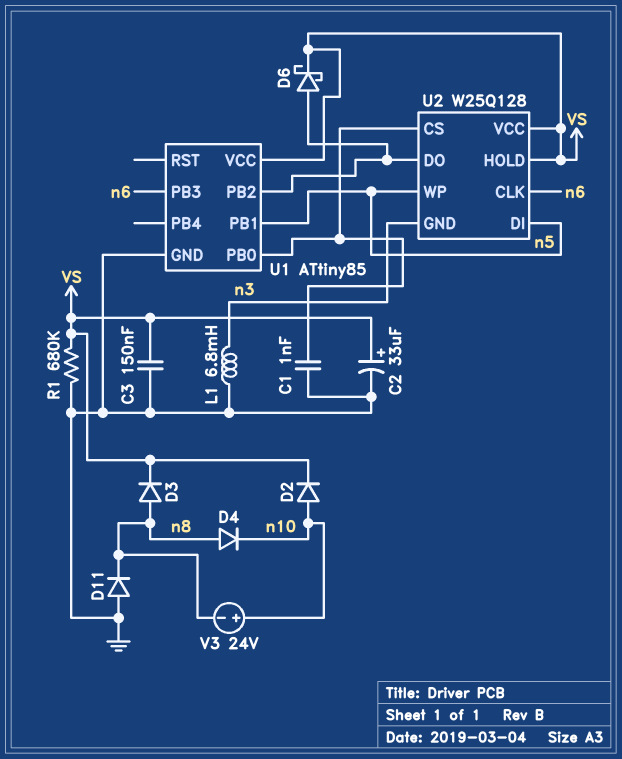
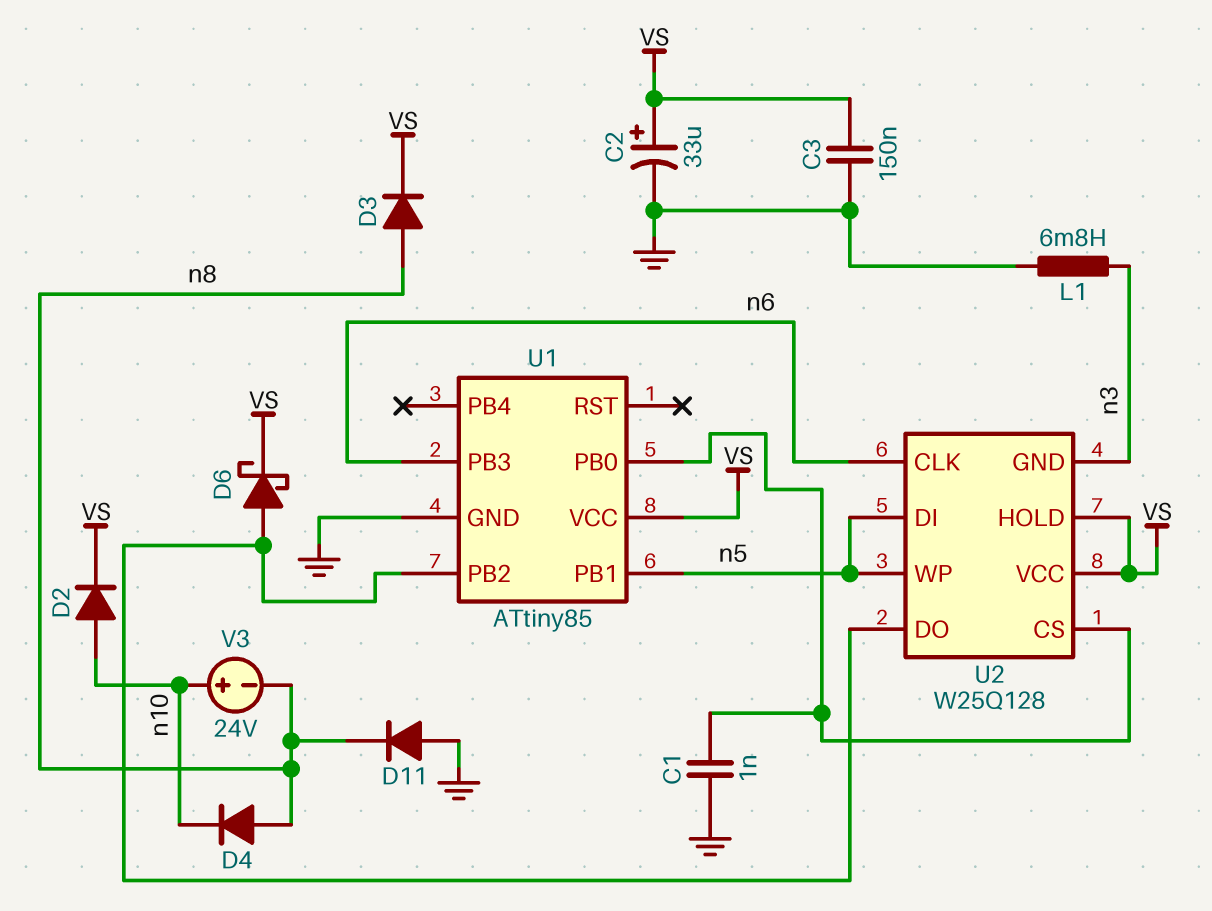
R1: 680k (GND, VS) -> none

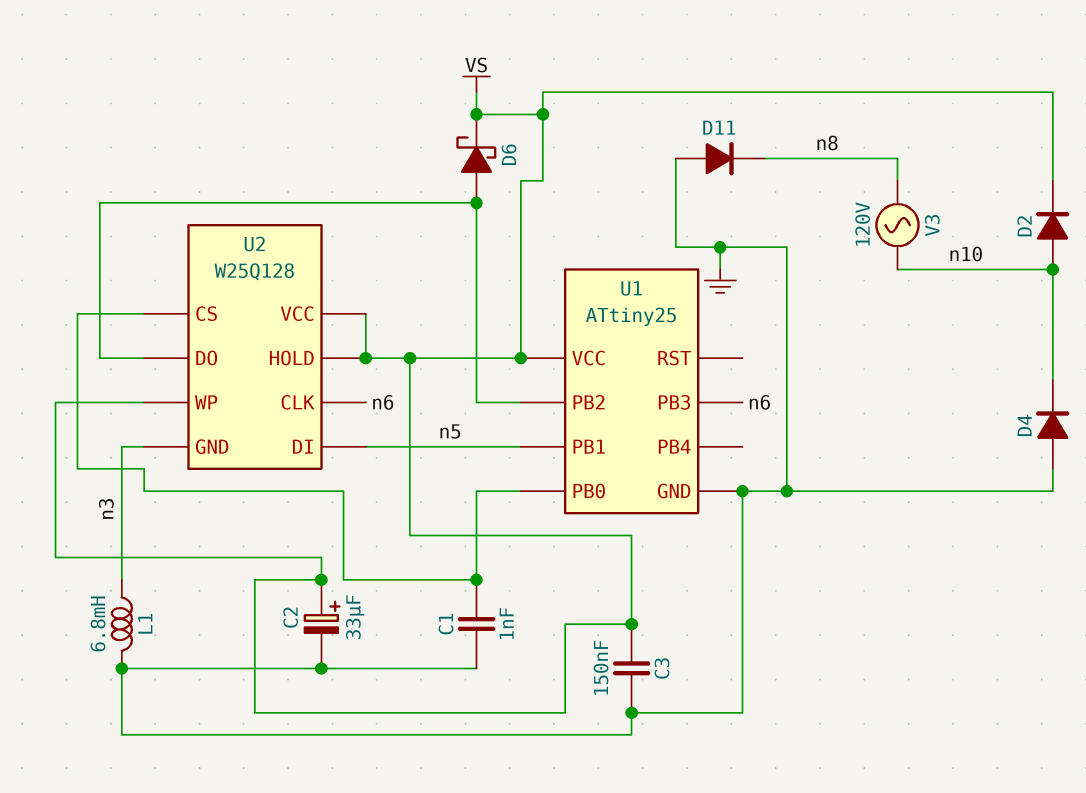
D3: diode (A n8, K VS) -> none
D4: diode (A n8, K n10) -> diode (A GND, K n10)
U1: ATtiny85 -> ATtiny25
U2 pin WP: n5 -> VS
V3: 24V (plus n10, minus n8) -> AC 120V (n8, n10)

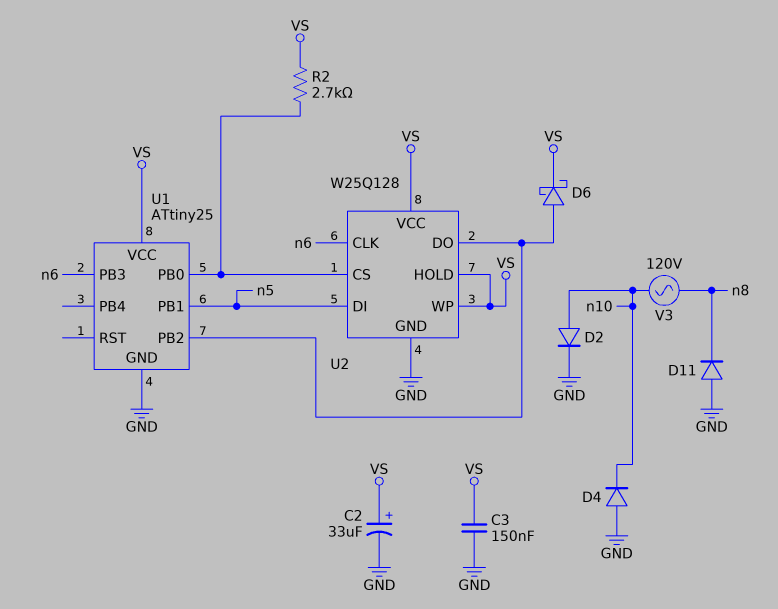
C1: 1nF (GND, U1/PB0) -> none
D2: diode (A n10, K VS) -> diode (A n10, K GND)
L1: 6.8mH (GND, n3) -> none
R2: none -> 2.7k (U1/PB0, VS)
U2 pin GND: n3 -> GND

